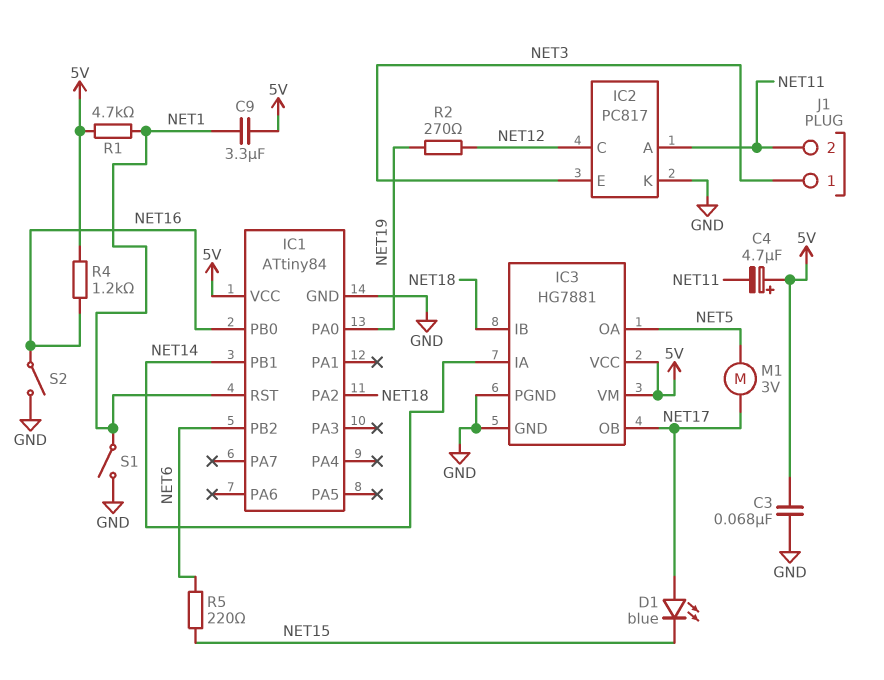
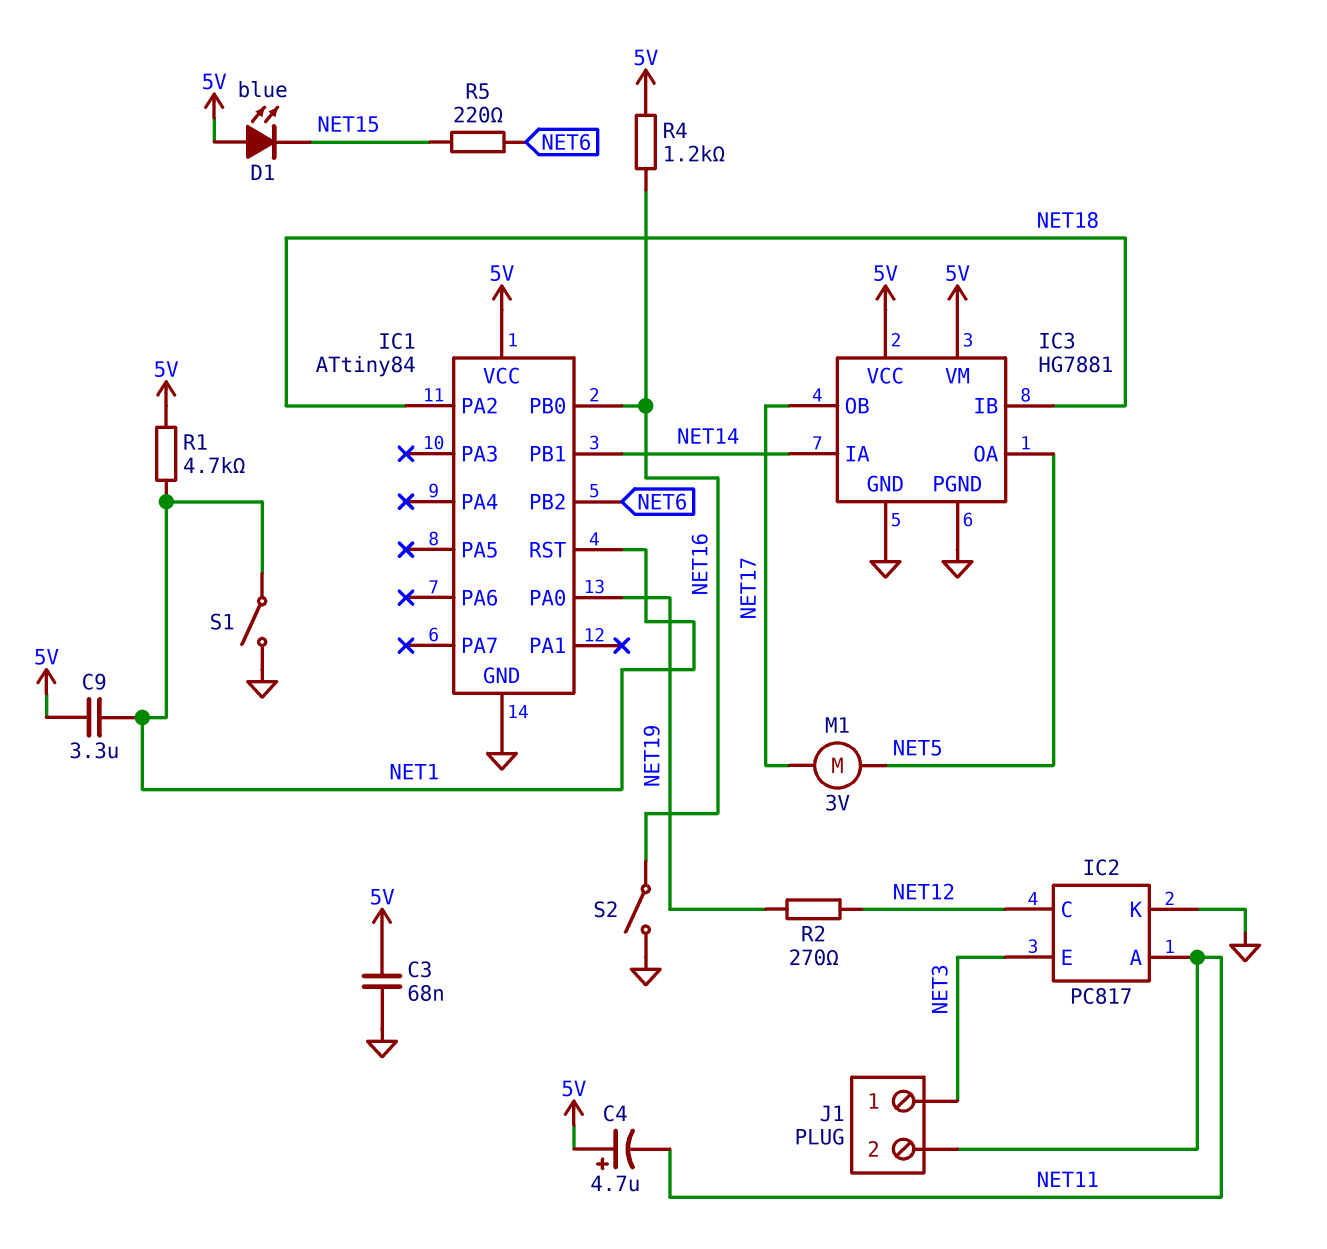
D1: LED blue (A NET17, K NET15) -> LED blue (A 5V, K NET15)

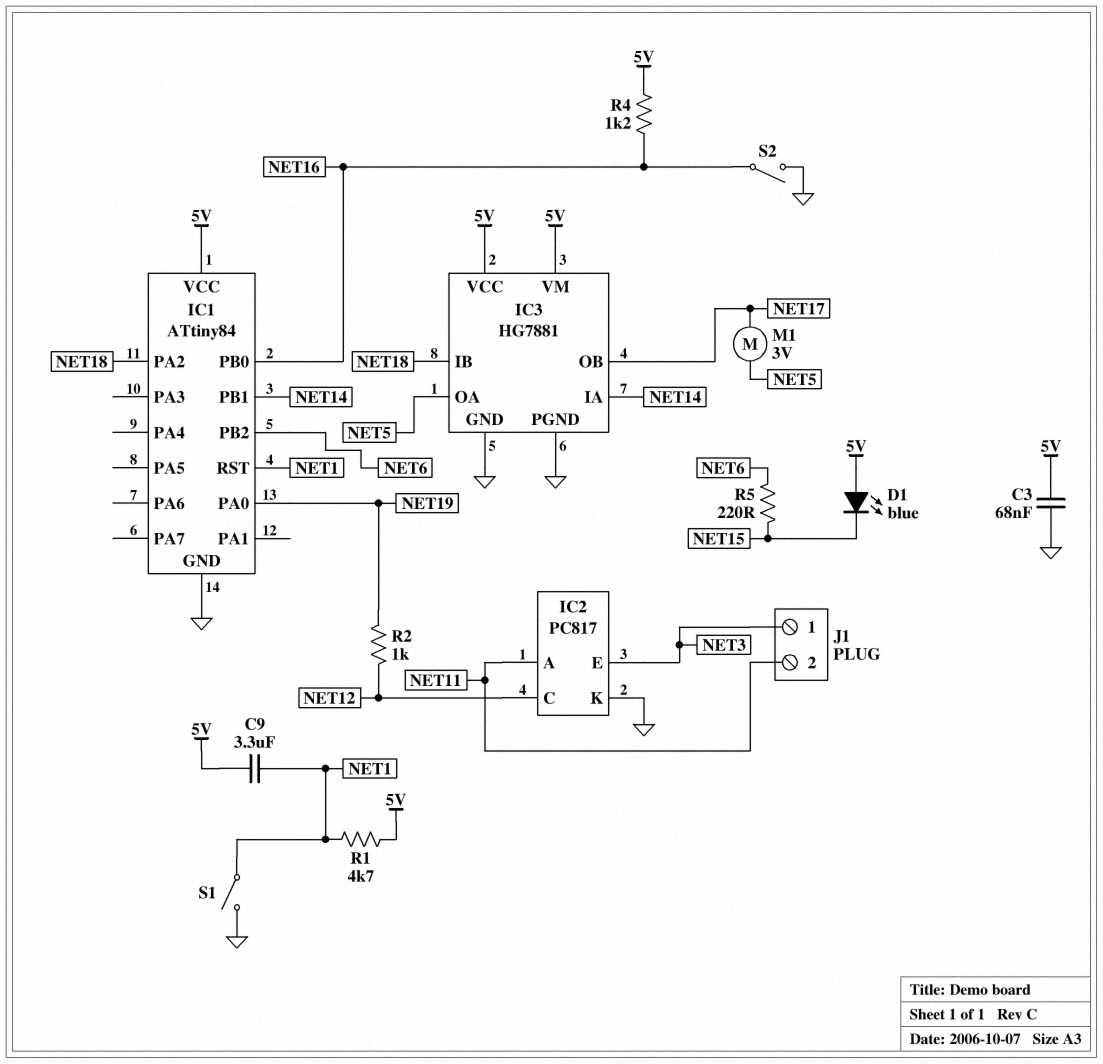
C4: 4.7uF (plus 5V, minus NET11) -> none
R2: 270 (NET12, NET19) -> 1k (NET12, NET19)

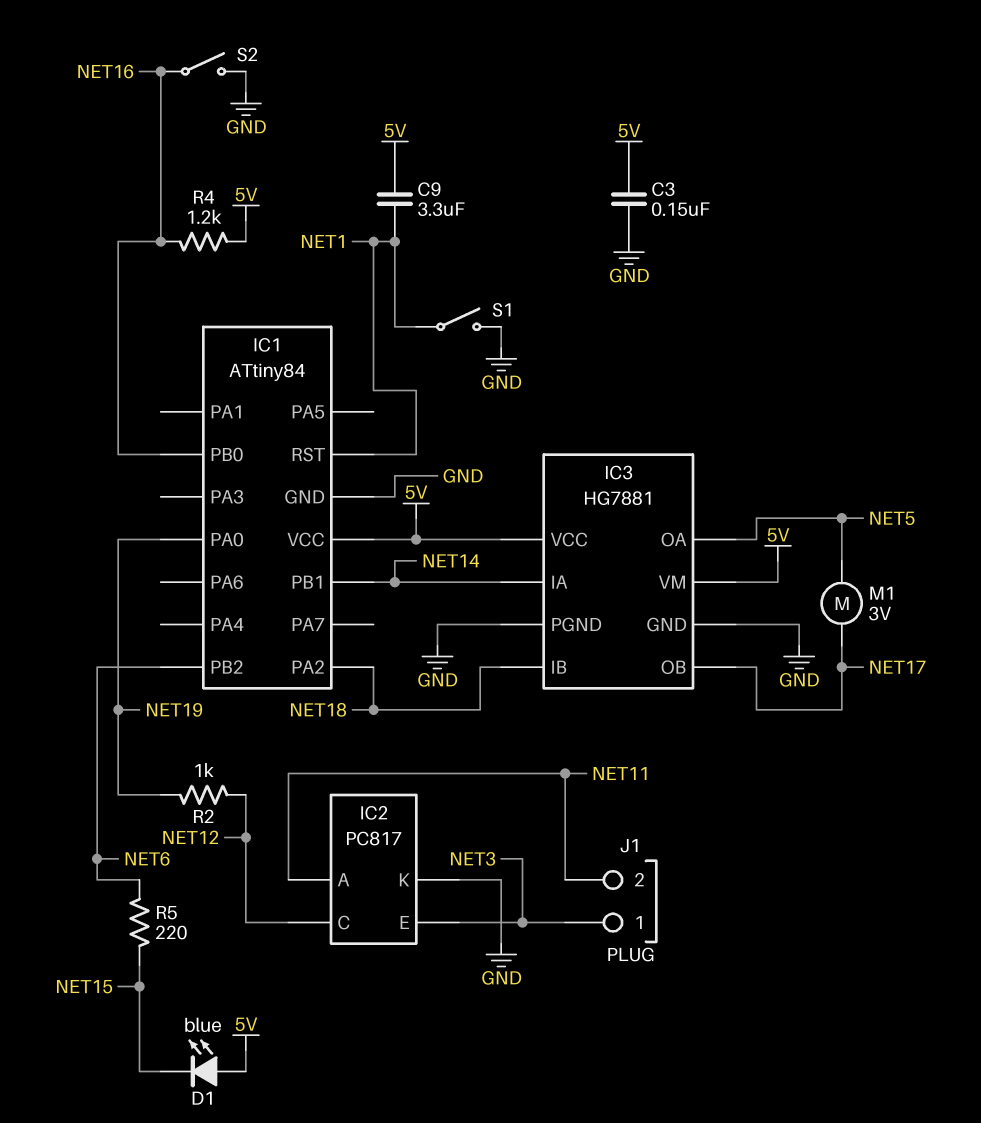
C3: 68nF (5V, GND) -> 150nF (5V, GND)
R1: 4.7k (5V, NET1) -> none

